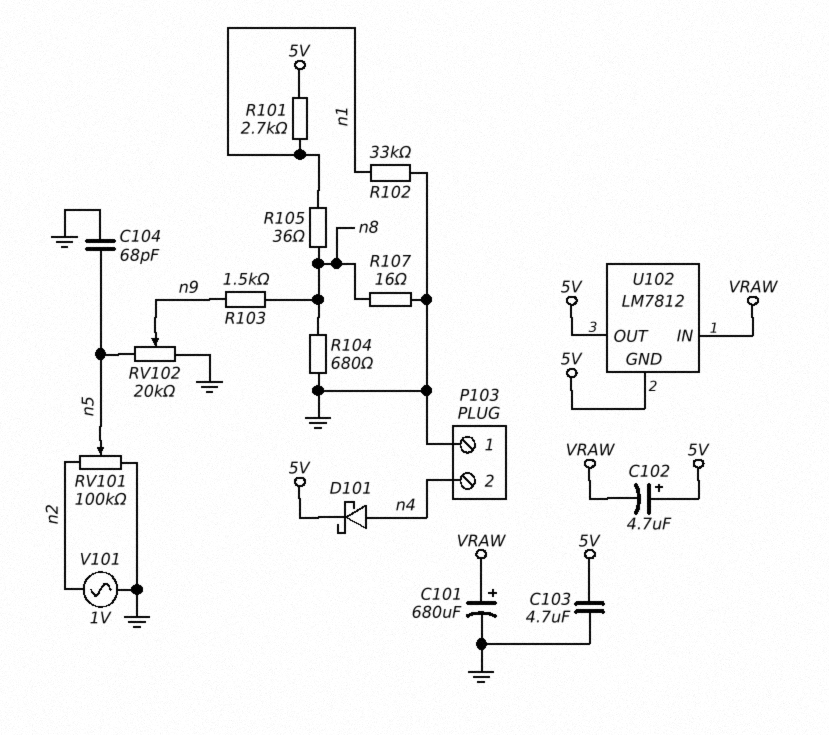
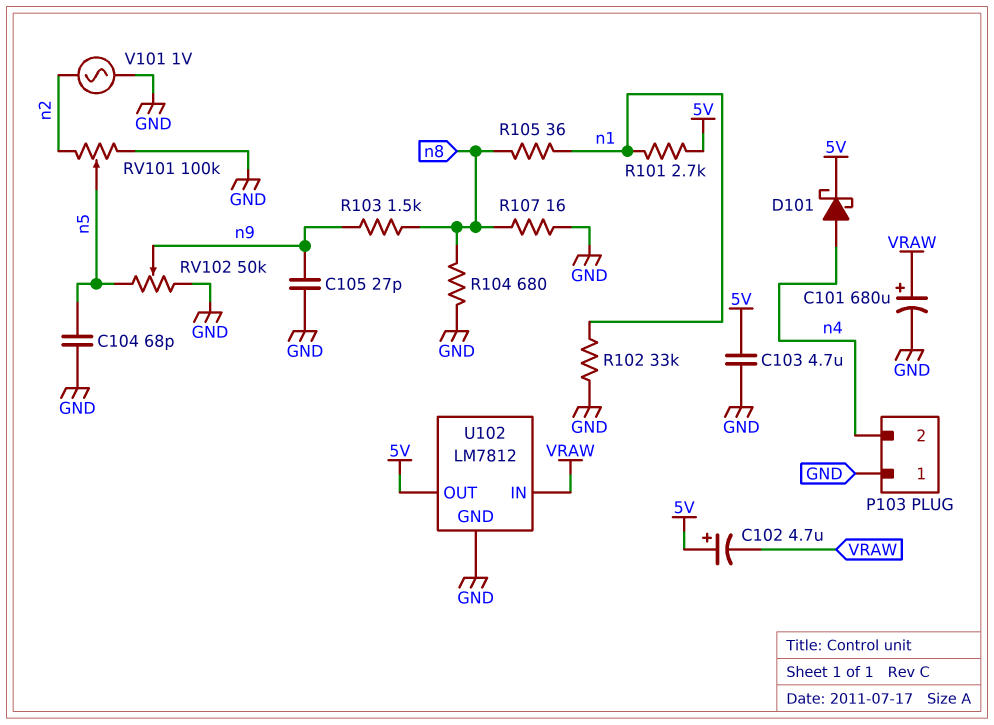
C105: none -> 27pF (GND, n9)
RV102: 20k (GND, n5, wiper n9) -> 50k (GND, n5, wiper n9)
U102 pin GND: 5V -> GND

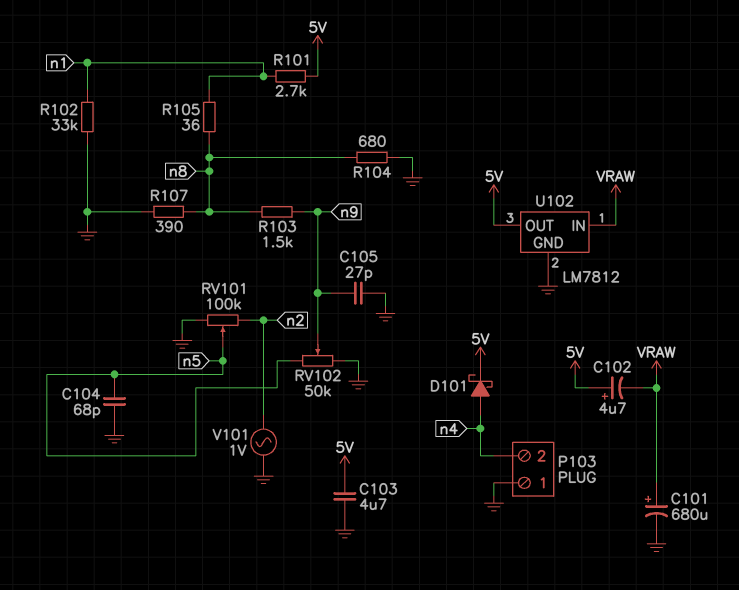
R107: 16 (GND, n8) -> 390 (GND, n8)

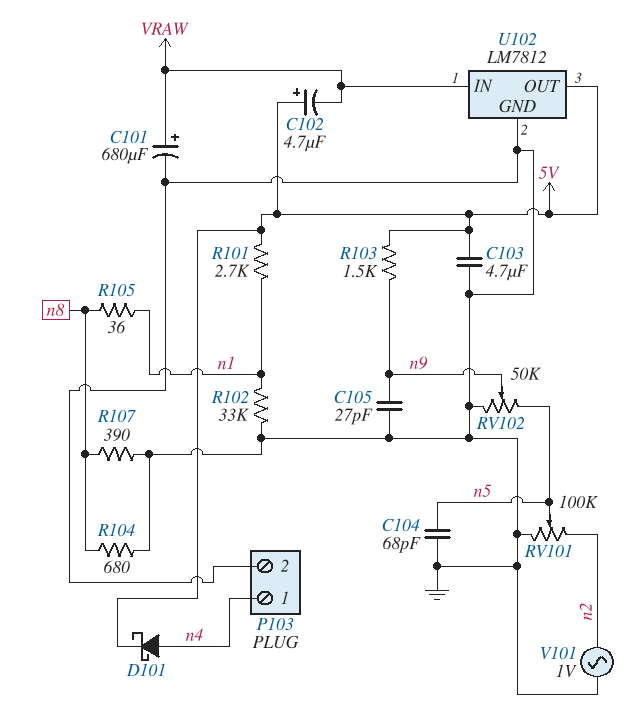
P103 pin 1: GND -> n4
P103 pin 2: n4 -> GND
R103: 1.5k (n8, n9) -> 1.5k (5V, n9)

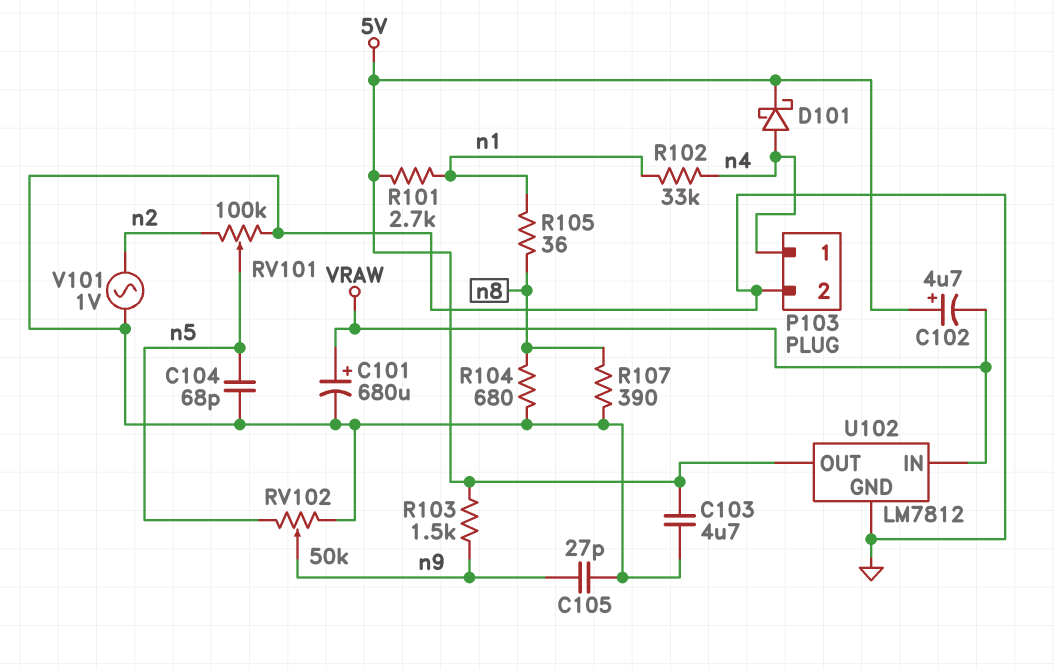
R102: 33k (GND, n1) -> 33k (n1, n4)

